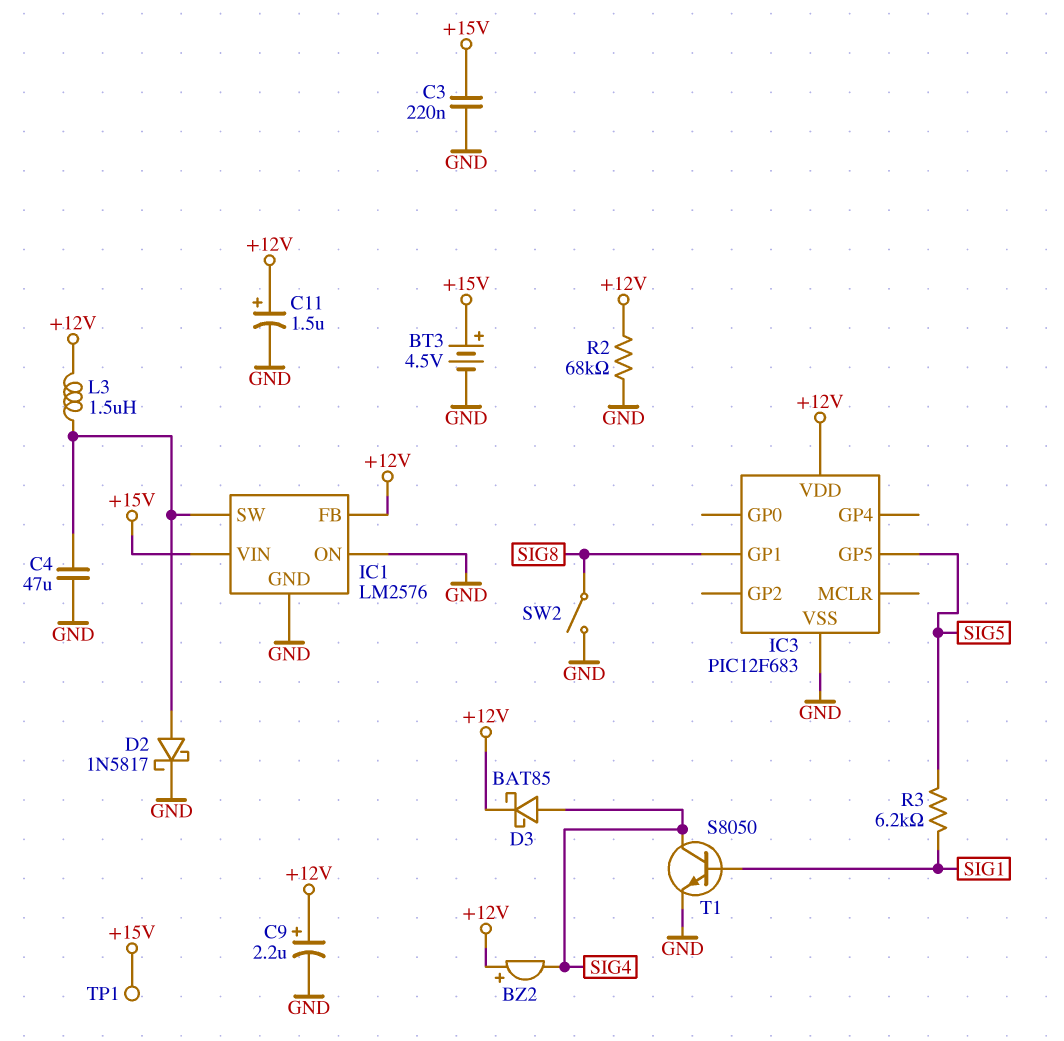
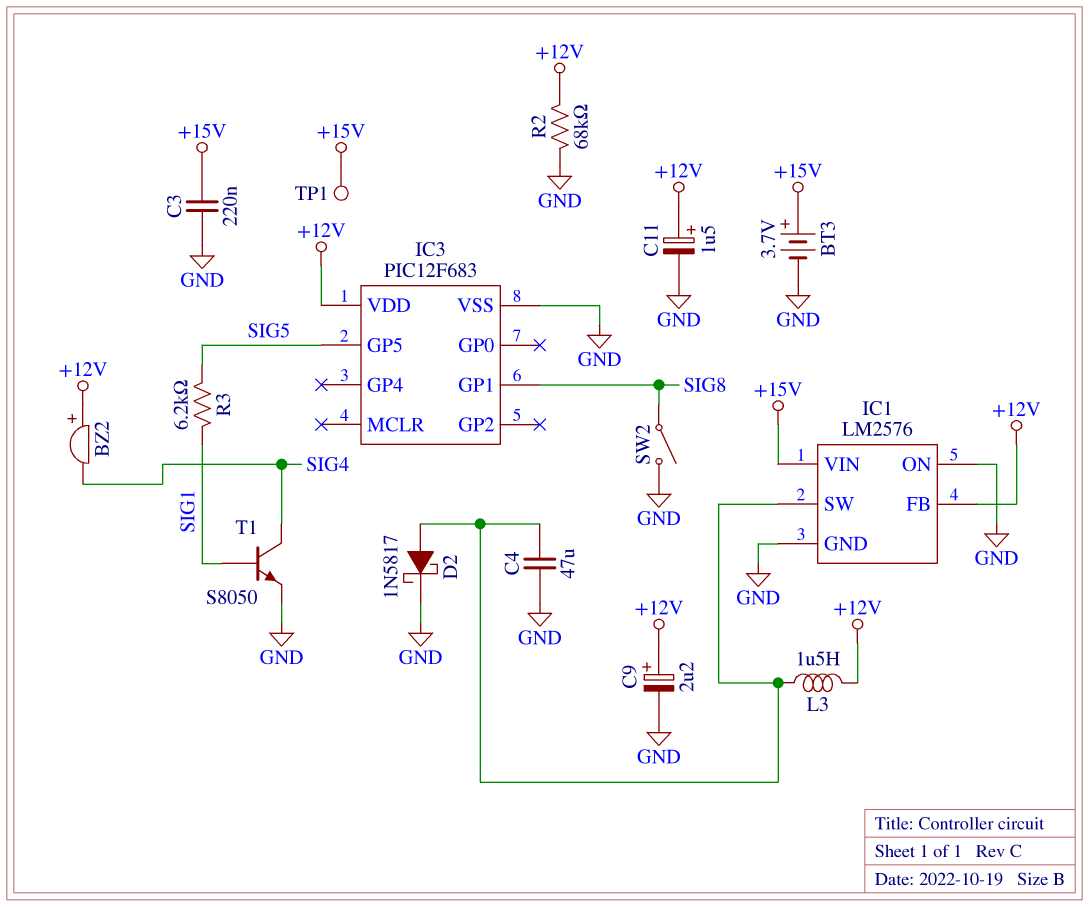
BT3: 4.5V (plus +15V, minus GND) -> 3.7V (plus +15V, minus GND)
D3: schottky BAT85 (A SIG4, K +12V) -> none

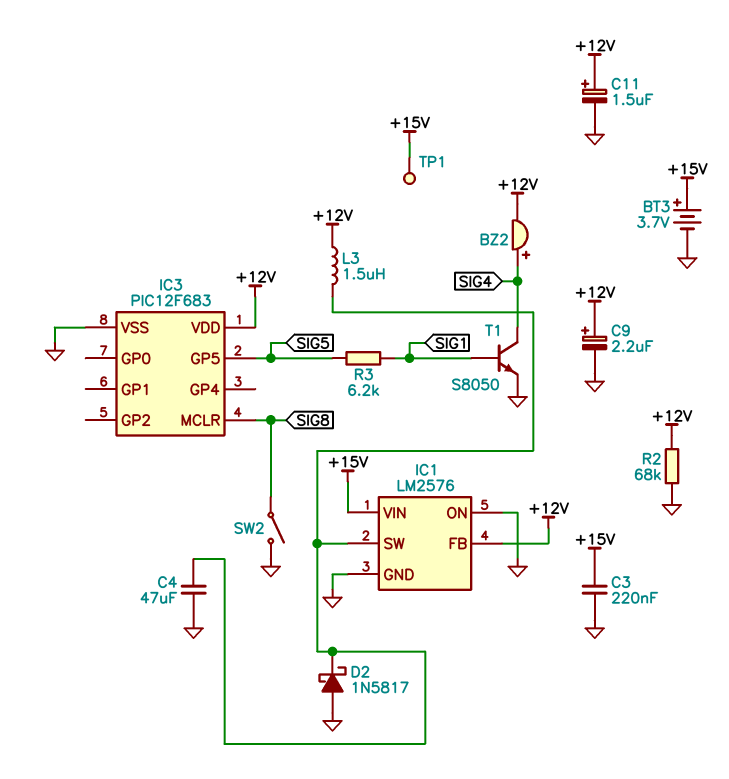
BZ2: buzzer (plus +12V, minus SIG4) -> buzzer (plus SIG4, minus +12V)
D2: schottky 1N5817 (A IC1/SW, K GND) -> schottky 1N5817 (A GND, K IC1/SW)
IC3 pin GP1: SIG8 -> none
IC3 pin MCLR: none -> SIG8

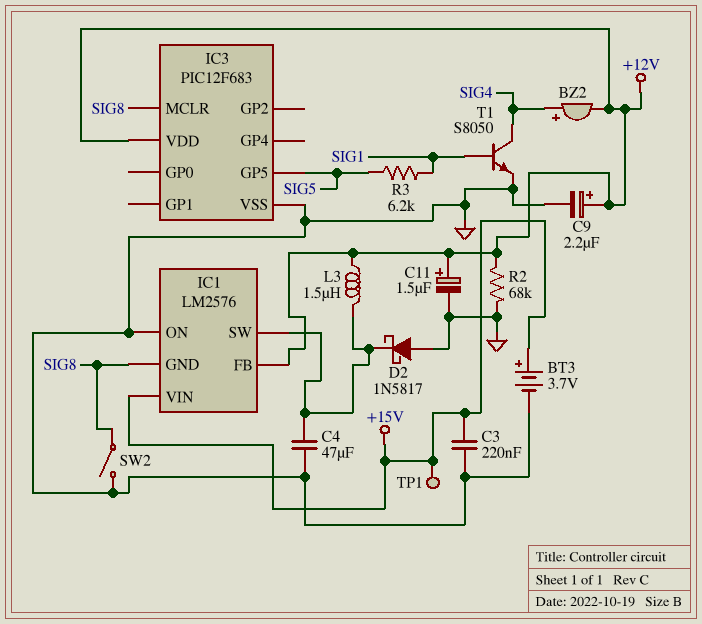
IC1 pin GND: GND -> SIG8

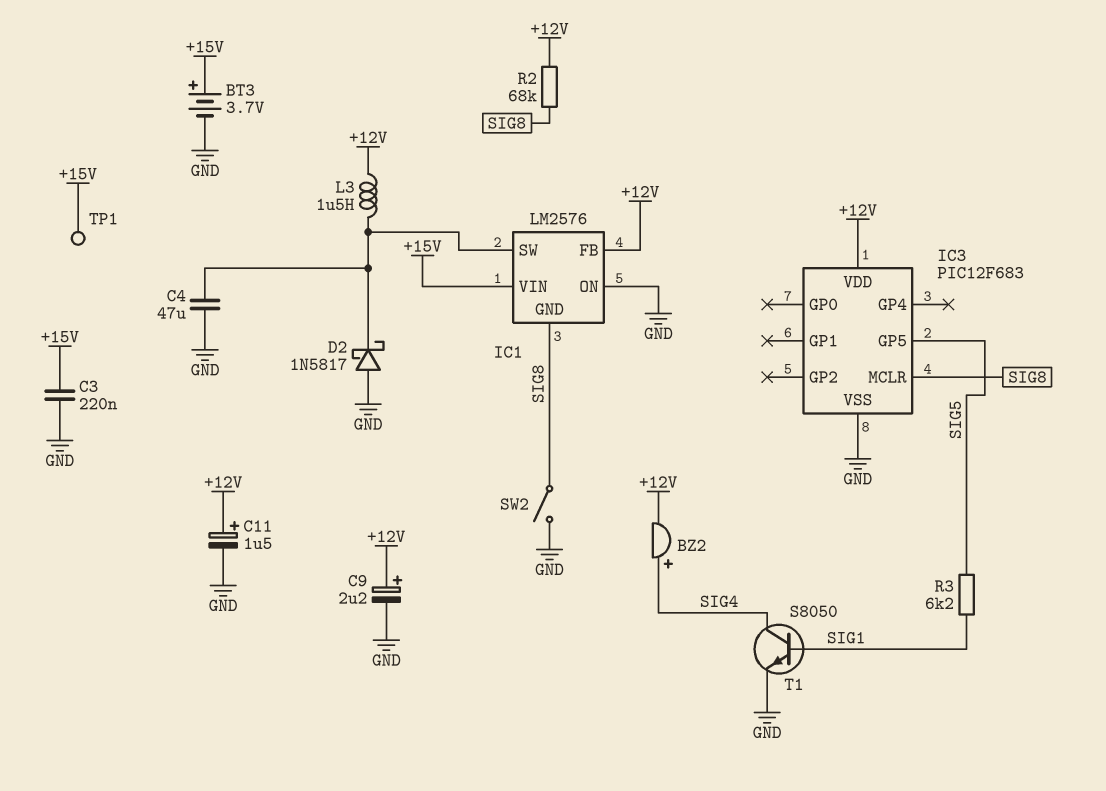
R2: 68k (+12V, GND) -> 68k (+12V, SIG8)

